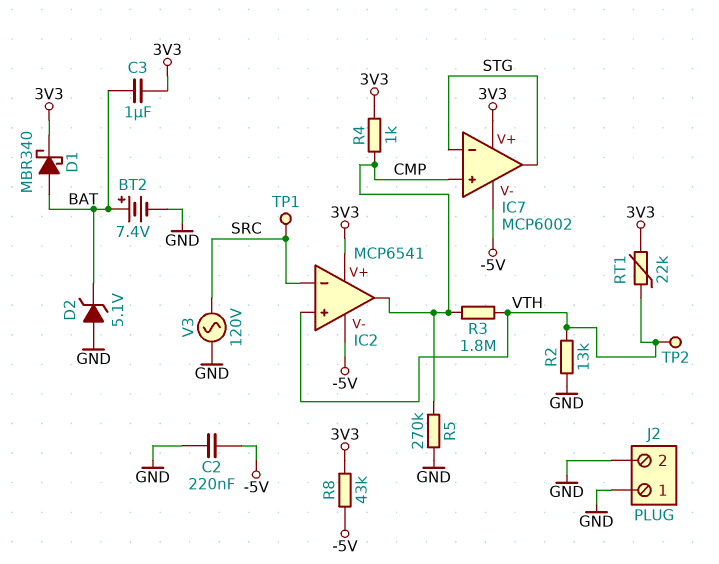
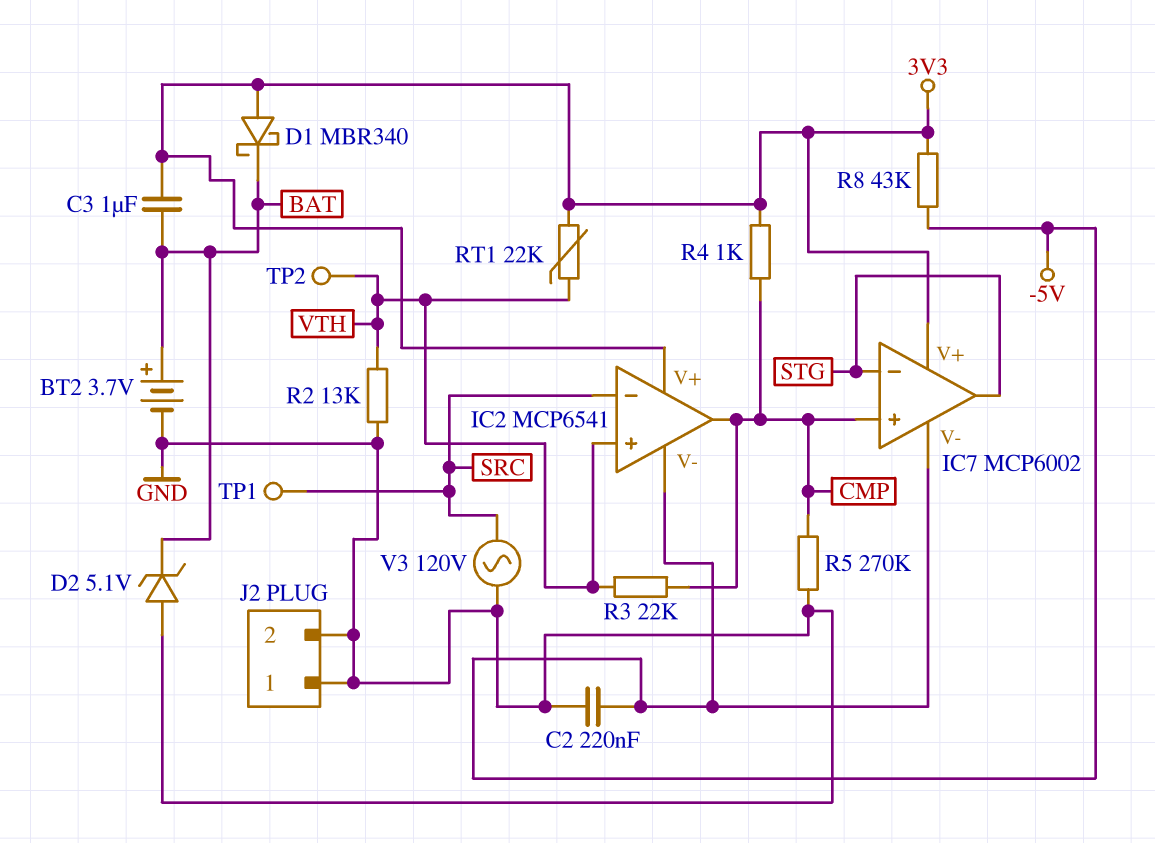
BT2: 7.4V (plus BAT, minus GND) -> 3.7V (plus BAT, minus GND)
D1: schottky MBR340 (A BAT, K 3V3) -> schottky MBR340 (A 3V3, K BAT)
R3: 1.8M (CMP, VTH) -> 22k (CMP, VTH)

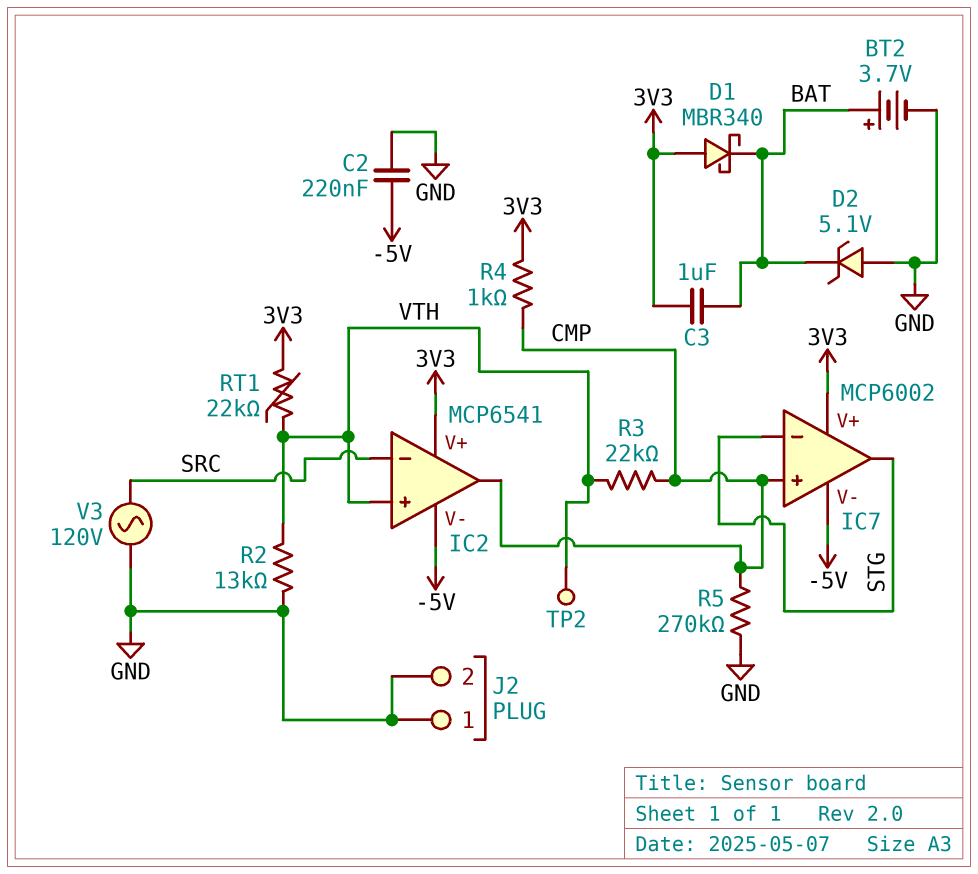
R8: 43k (-5V, 3V3) -> none
TP1: test point (SRC) -> none

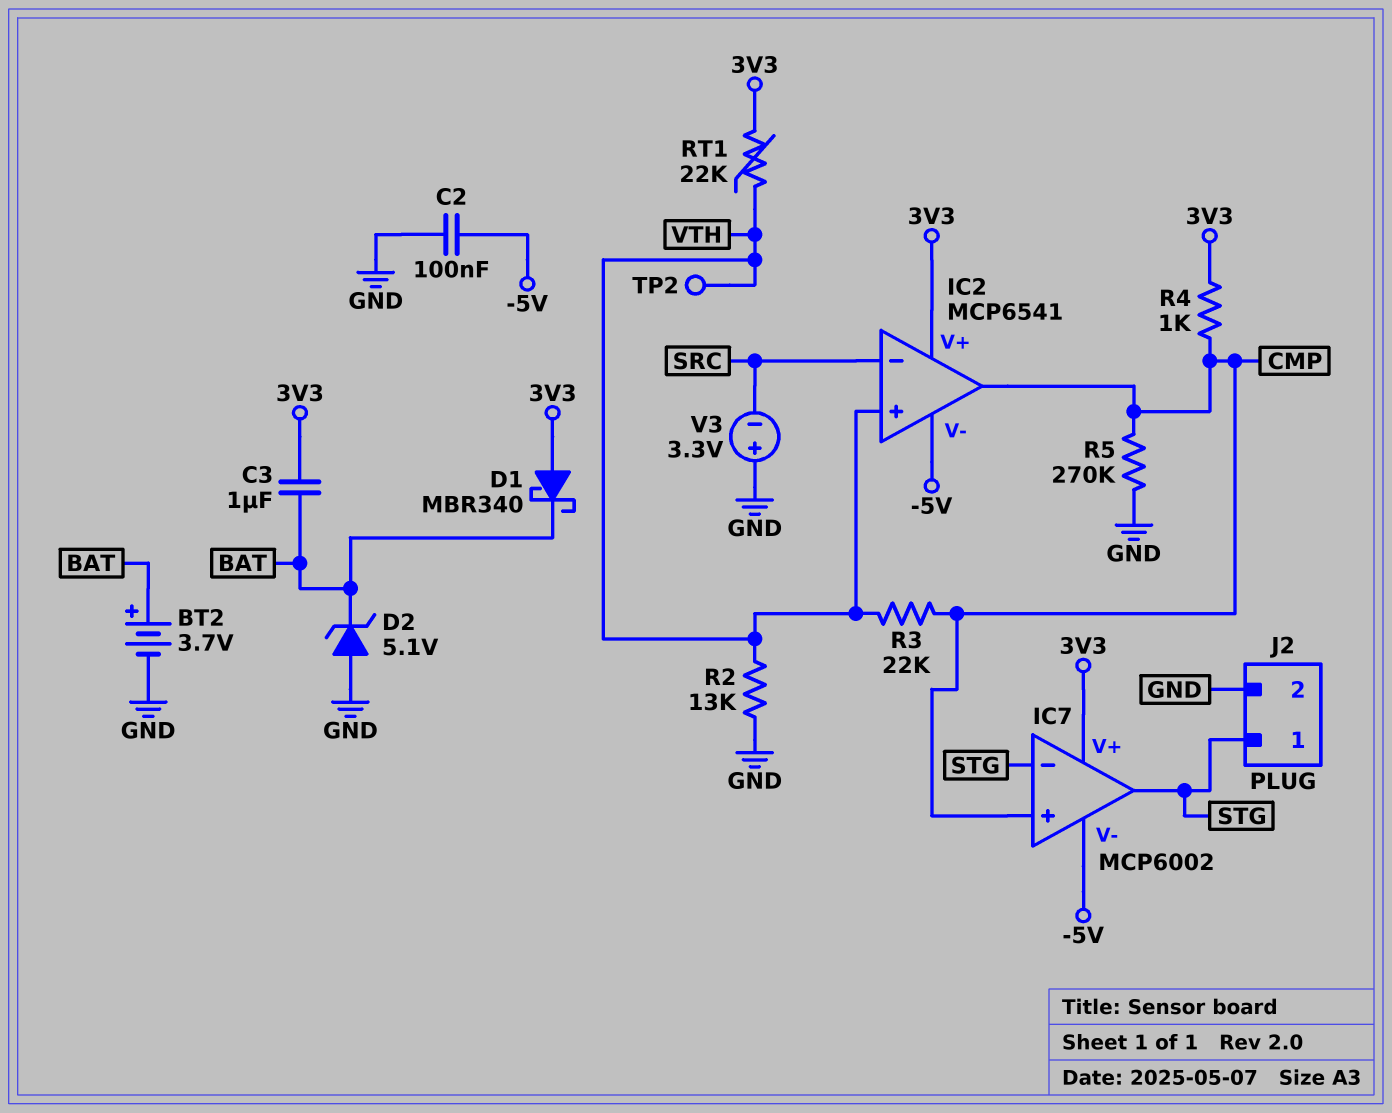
C2: 220nF (-5V, GND) -> 100nF (-5V, GND)
J2 pin 1: GND -> STG
V3: AC 120V (GND, SRC) -> 3.3V (plus GND, minus SRC)

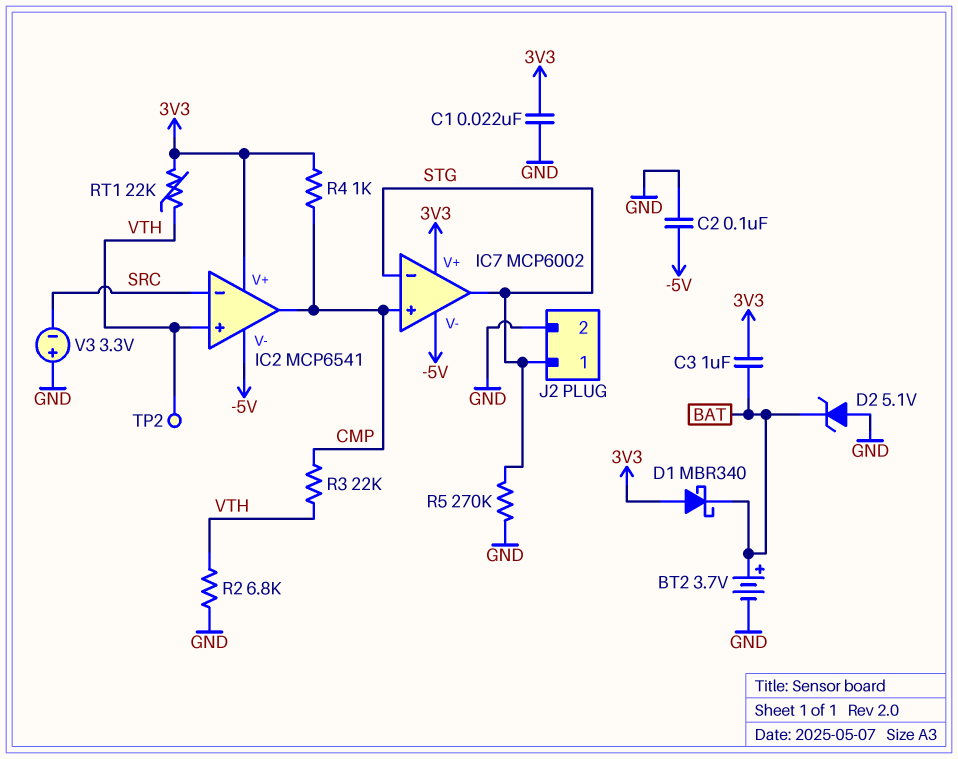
C1: none -> 22nF (3V3, GND)
R2: 13k (GND, VTH) -> 6.8k (GND, VTH)
R5: 270k (CMP, GND) -> 270k (GND, STG)

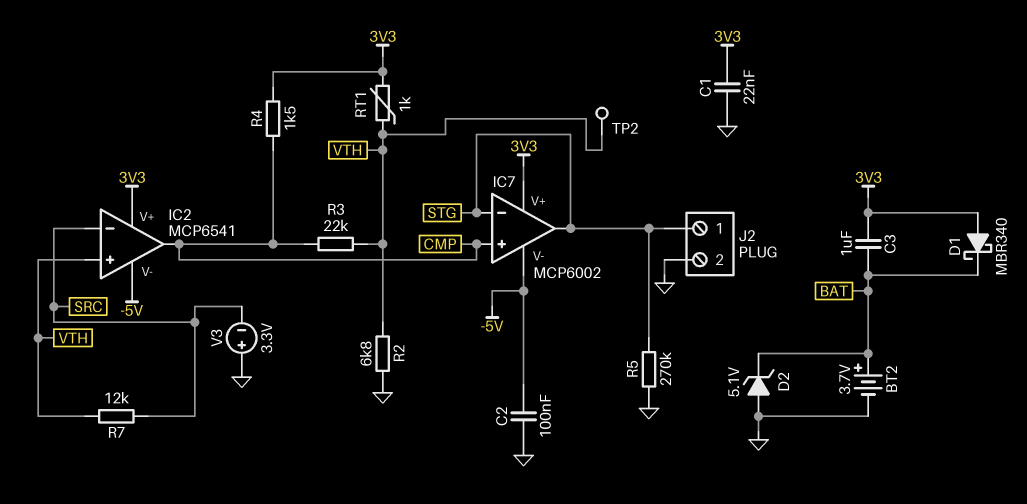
R4: 1k (3V3, CMP) -> 1.5k (3V3, CMP)
R7: none -> 12k (SRC, VTH)
RT1: 22k (3V3, VTH) -> 1k (3V3, VTH)

